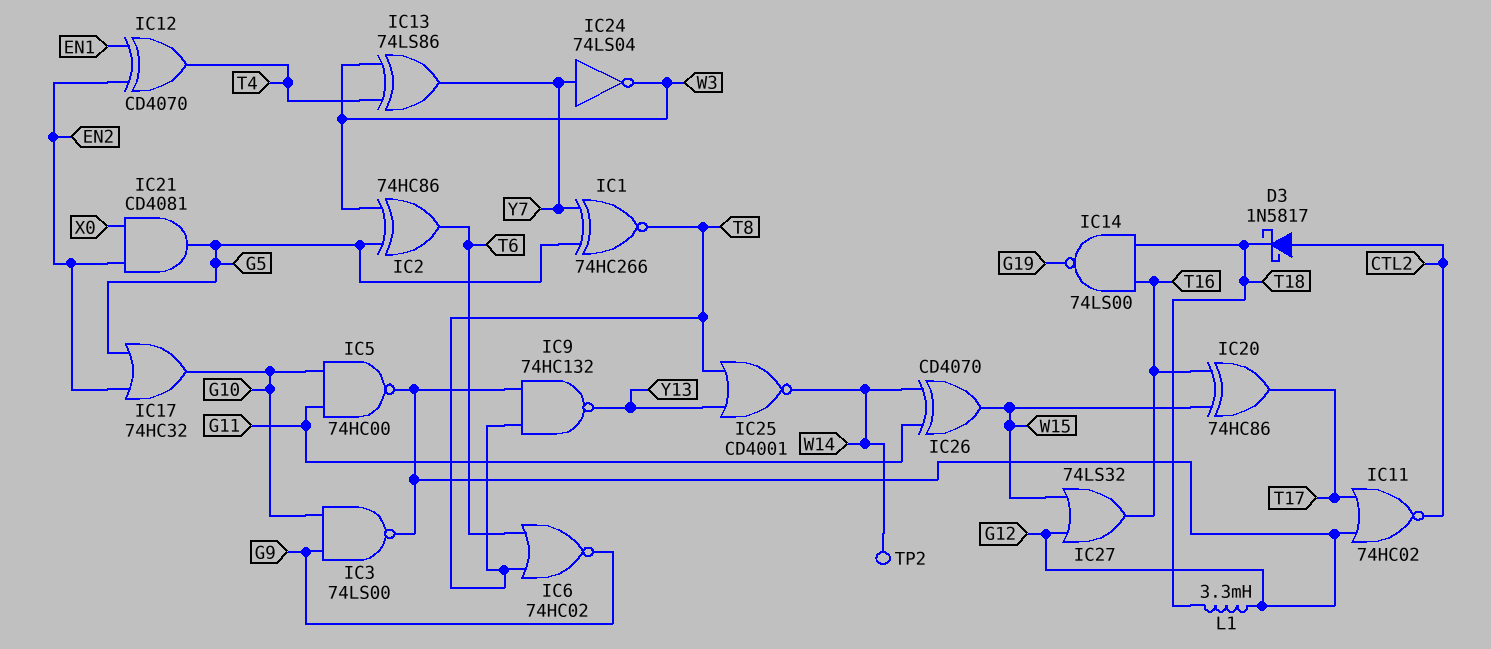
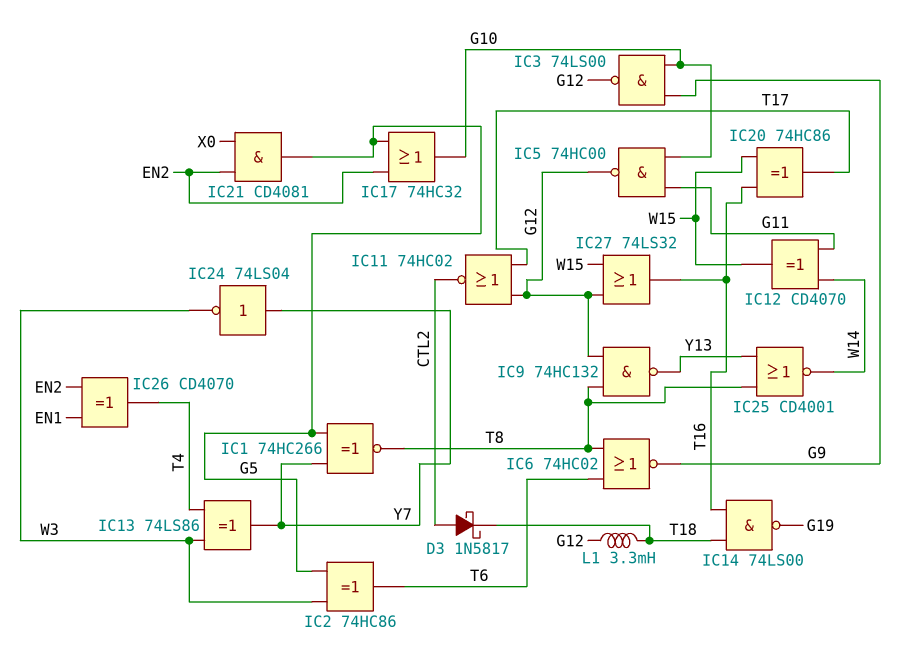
IC12: XOR CD4070 (in EN1, in EN2, out T4) -> XOR CD4070 (in G11, in W14, out W15)
IC26: XOR CD4070 (in G11, in W14, out W15) -> XOR CD4070 (in EN1, in EN2, out T4)
TP2: test point (W14) -> none

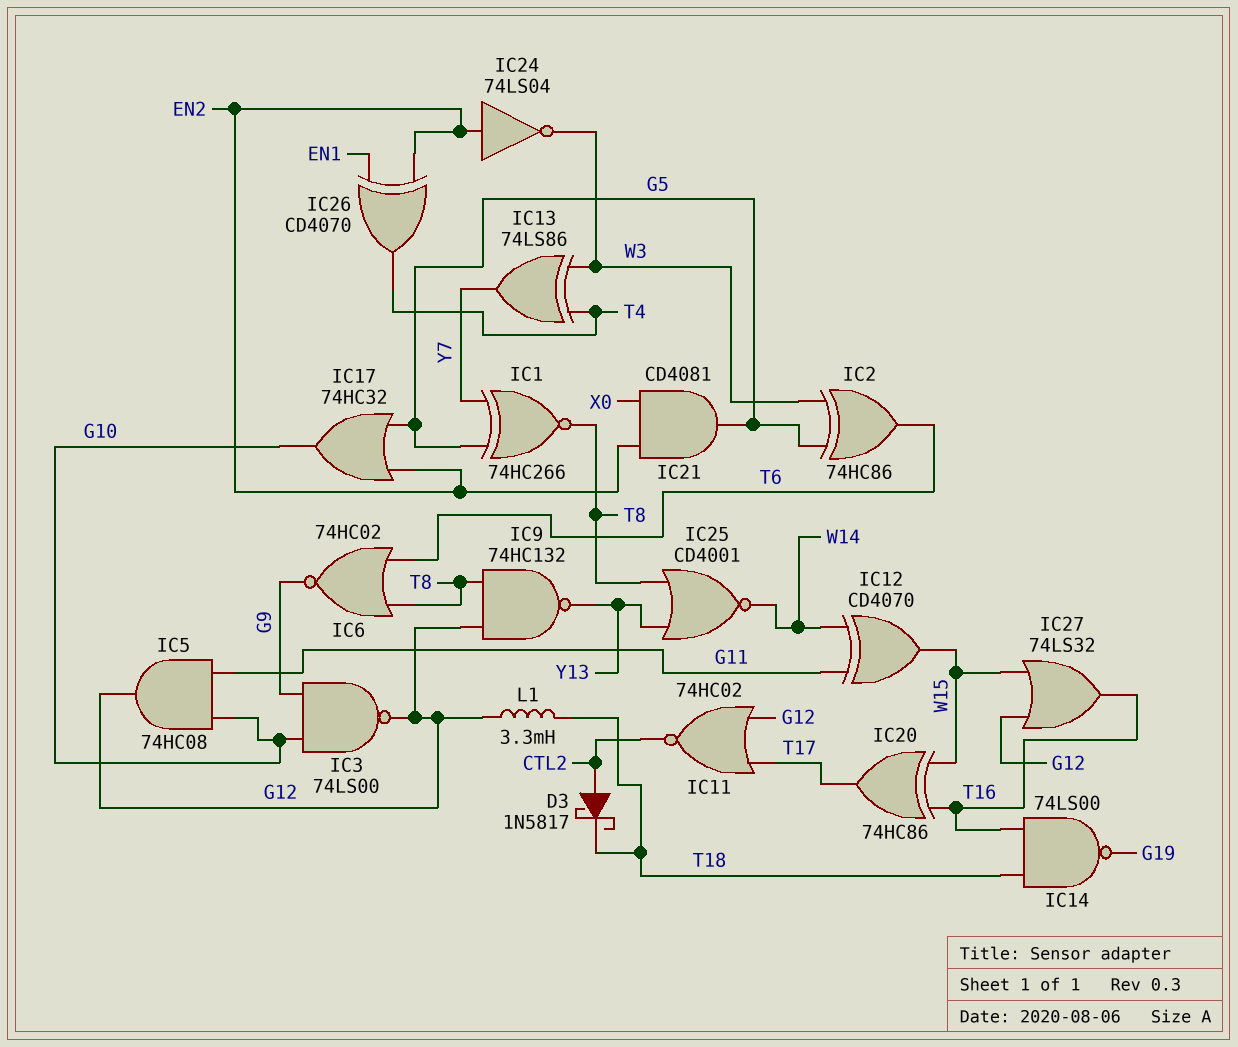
IC5: NAND 74HC00 (in G10, in G11, out G12) -> AND 74HC08 (in G10, in G11, out G12)
IC24: NOT 74LS04 (in Y7, out W3) -> NOT 74LS04 (in EN2, out W3)

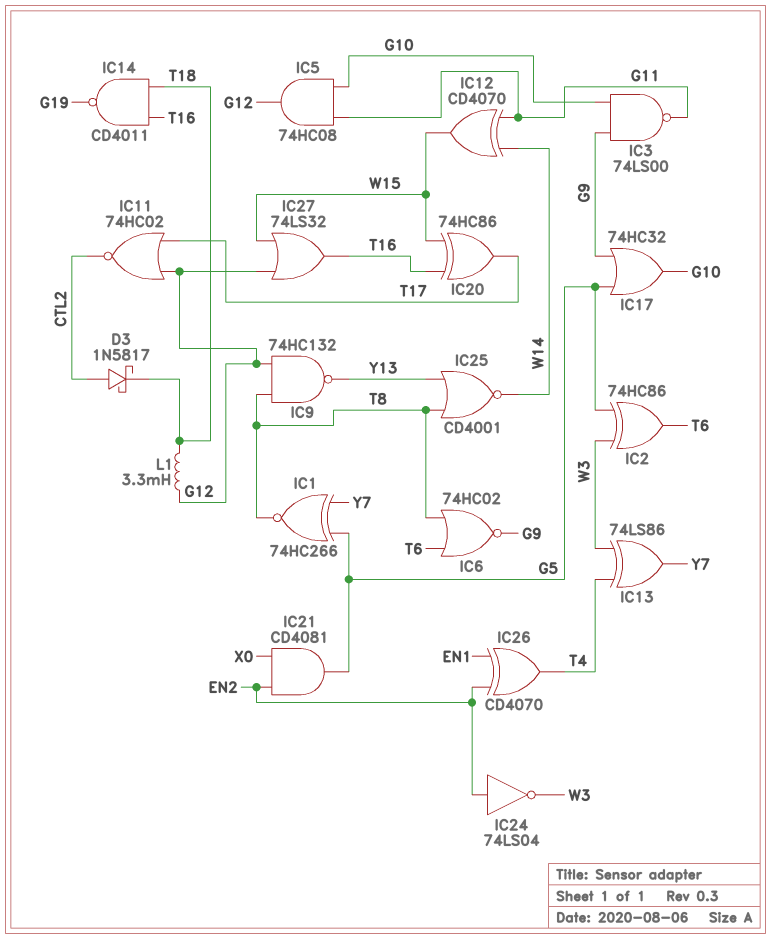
IC3: NAND 74LS00 (in G9, in G10, out G12) -> NAND 74LS00 (in G9, in G10, out G11)
IC14: NAND 74LS00 (in T16, in T18, out G19) -> NAND CD4011 (in T16, in T18, out G19)
IC17: OR 74HC32 (in EN2, in G5, out G10) -> OR 74HC32 (in G5, in G9, out G10)

